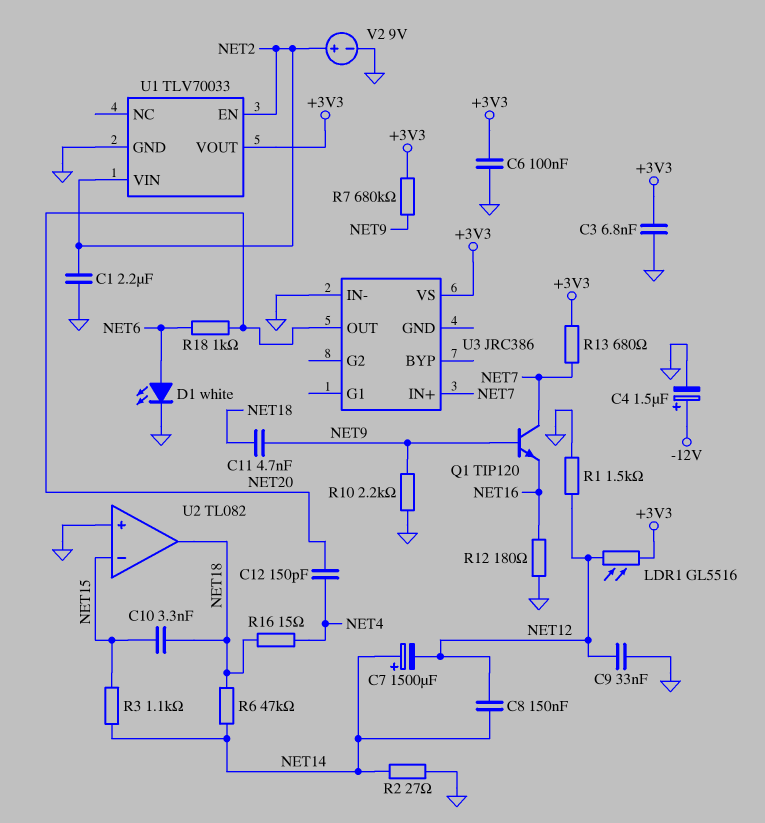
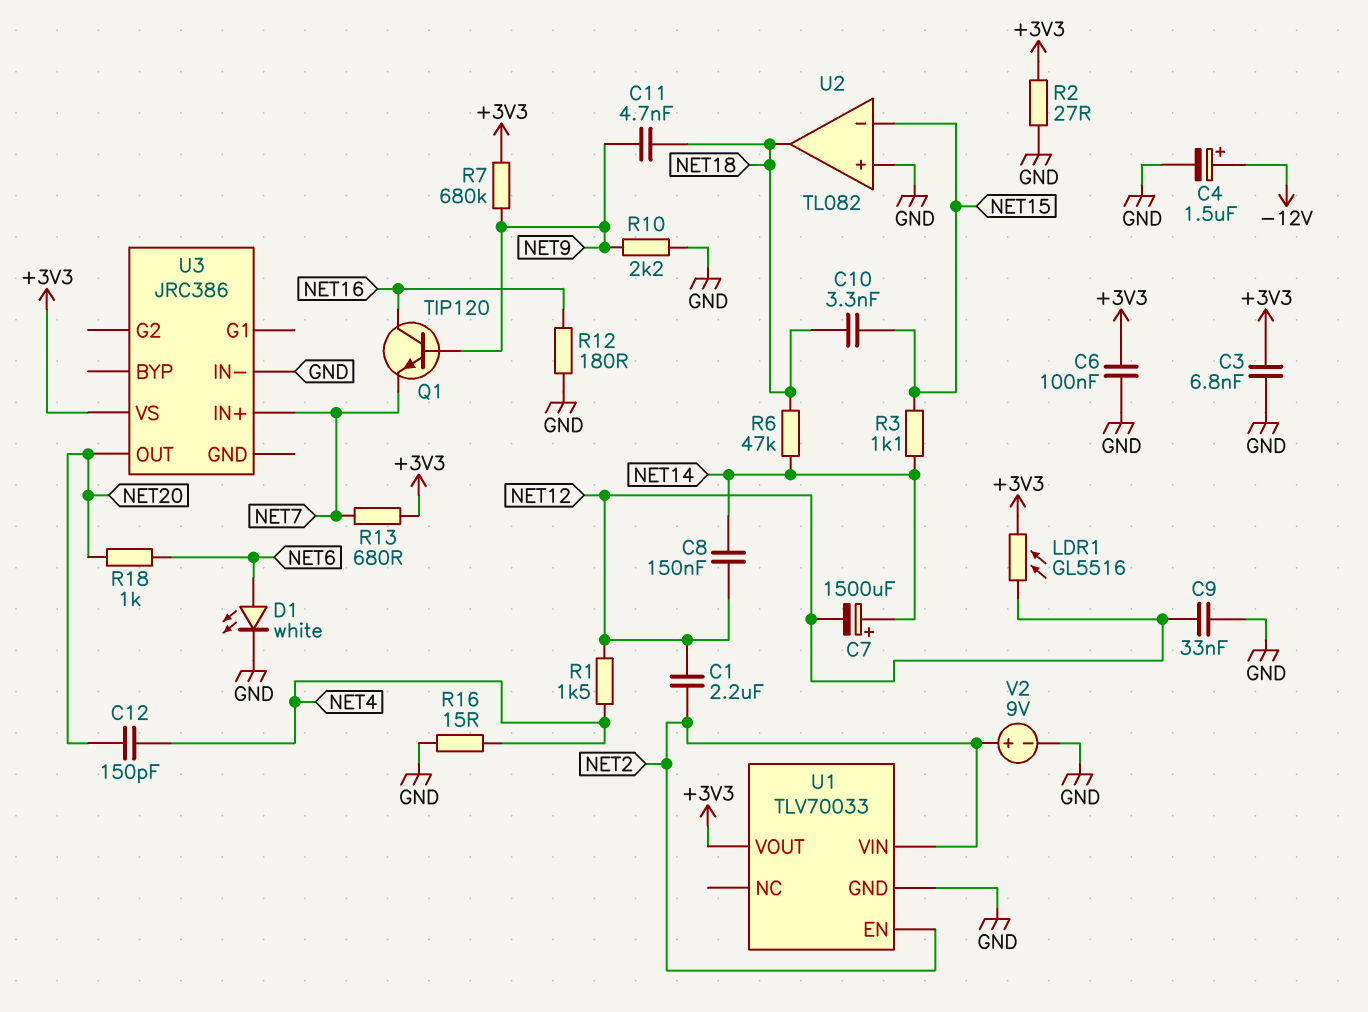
C1: 2.2uF (GND, NET2) -> 2.2uF (NET2, NET12)
Q1: NPN TIP120 (B NET9, C NET7, E NET16) -> NPN TIP120 (B NET9, C NET16, E NET7)
R1: 1.5k (GND, NET12) -> 1.5k (NET4, NET12)
R2: 27 (GND, NET14) -> 27 (+3V3, GND)
R16: 15 (NET4, NET18) -> 15 (GND, NET4)

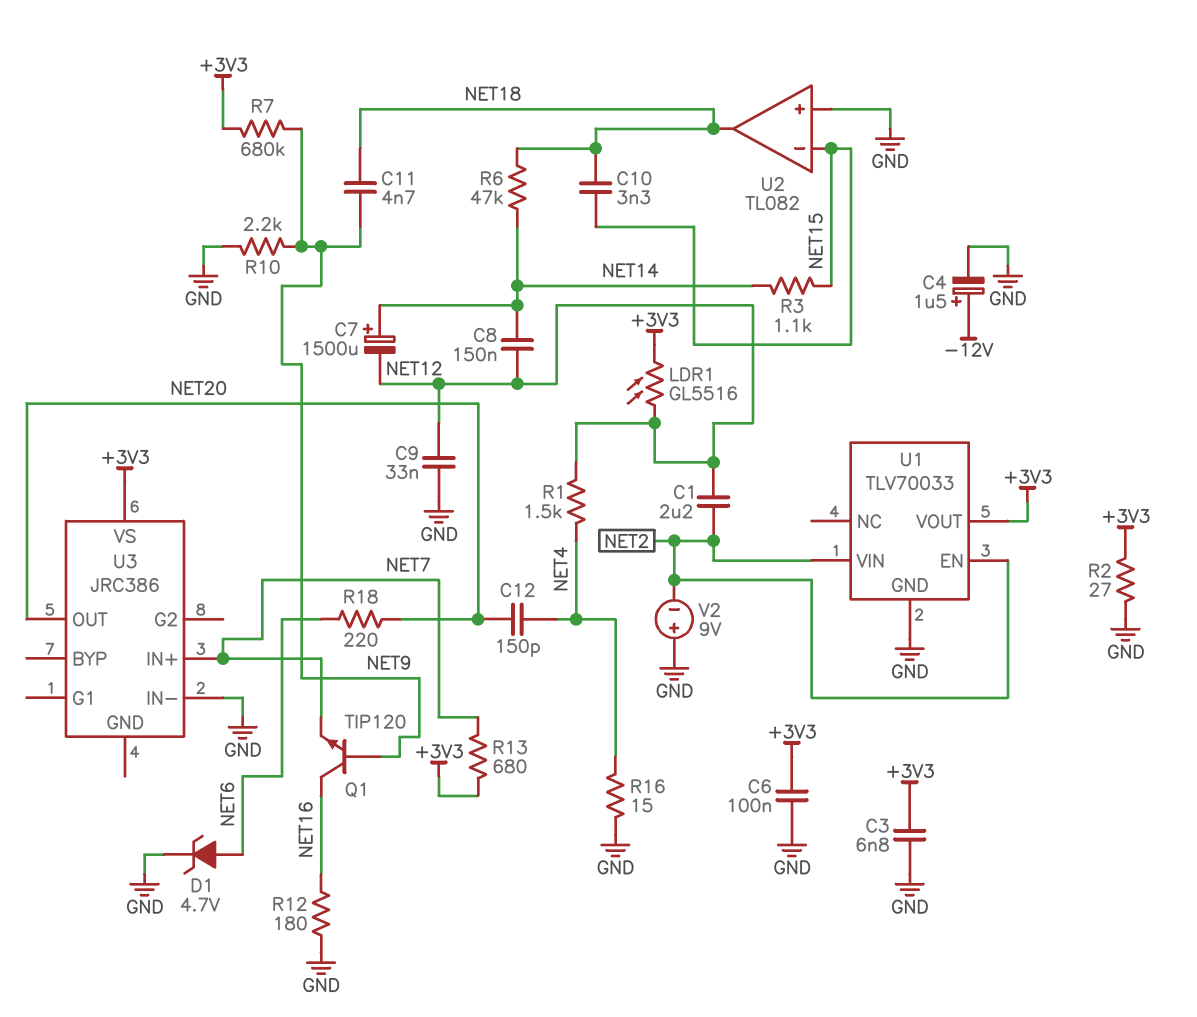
D1: LED white (A NET6, K GND) -> zener 4.7V (A NET6, K GND)
R18: 1k (NET6, NET20) -> 220 (NET6, NET20)
V2: 9V (plus NET2, minus GND) -> 9V (plus GND, minus NET2)

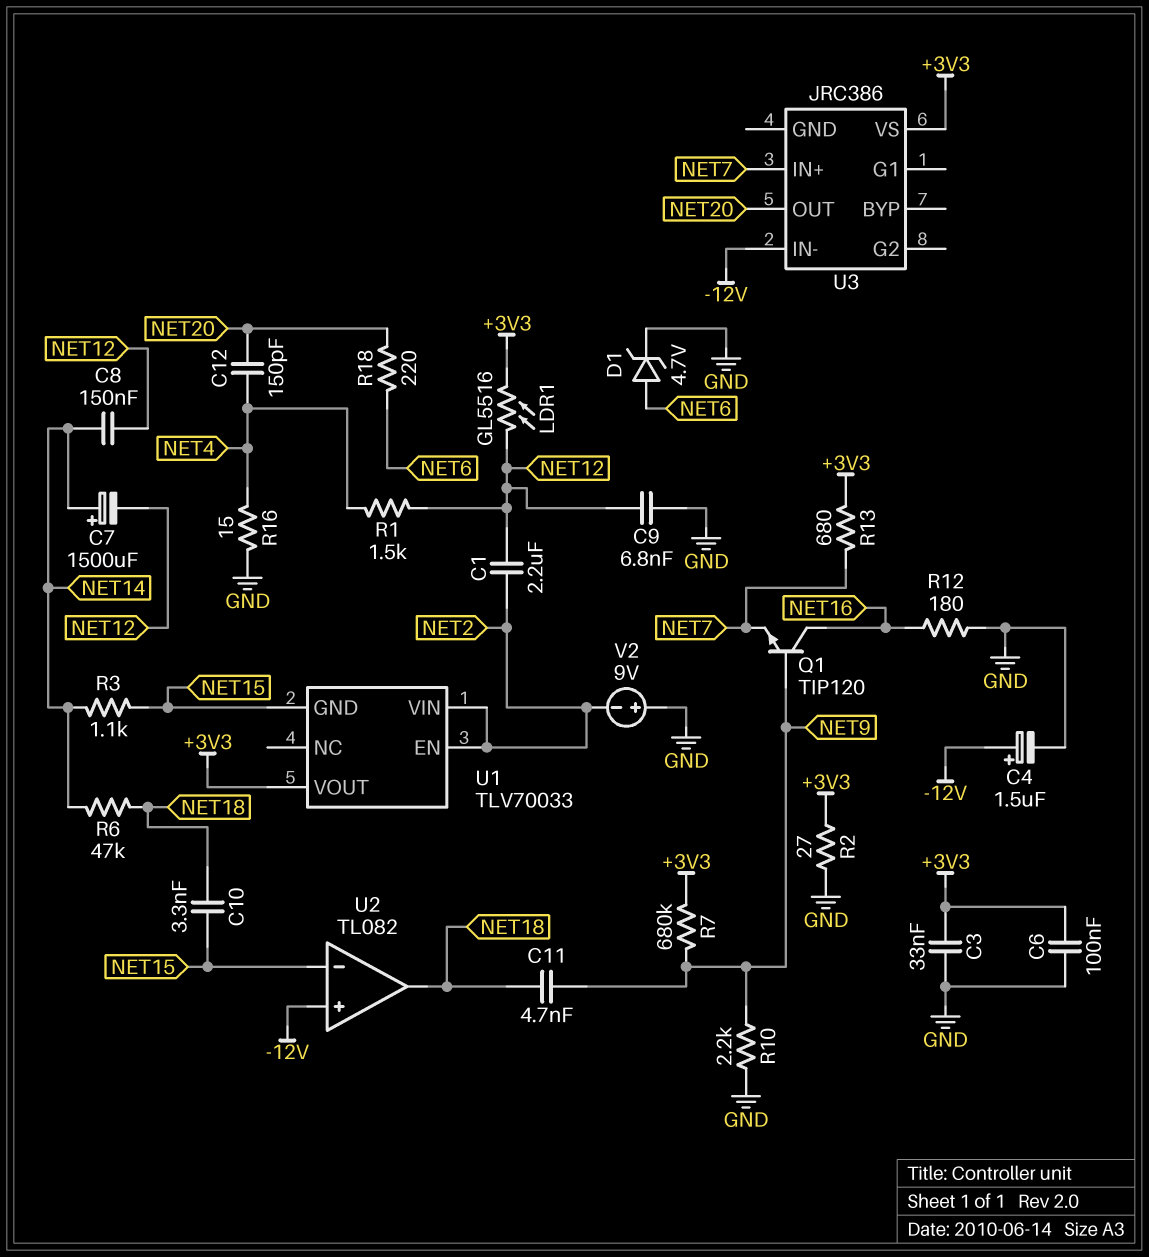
C3: 6.8nF (+3V3, GND) -> 33nF (+3V3, GND)
C9: 33nF (GND, NET12) -> 6.8nF (GND, NET12)
U1 pin GND: GND -> NET15
U2 pin in+: GND -> -12V
U3 pin IN-: GND -> -12V

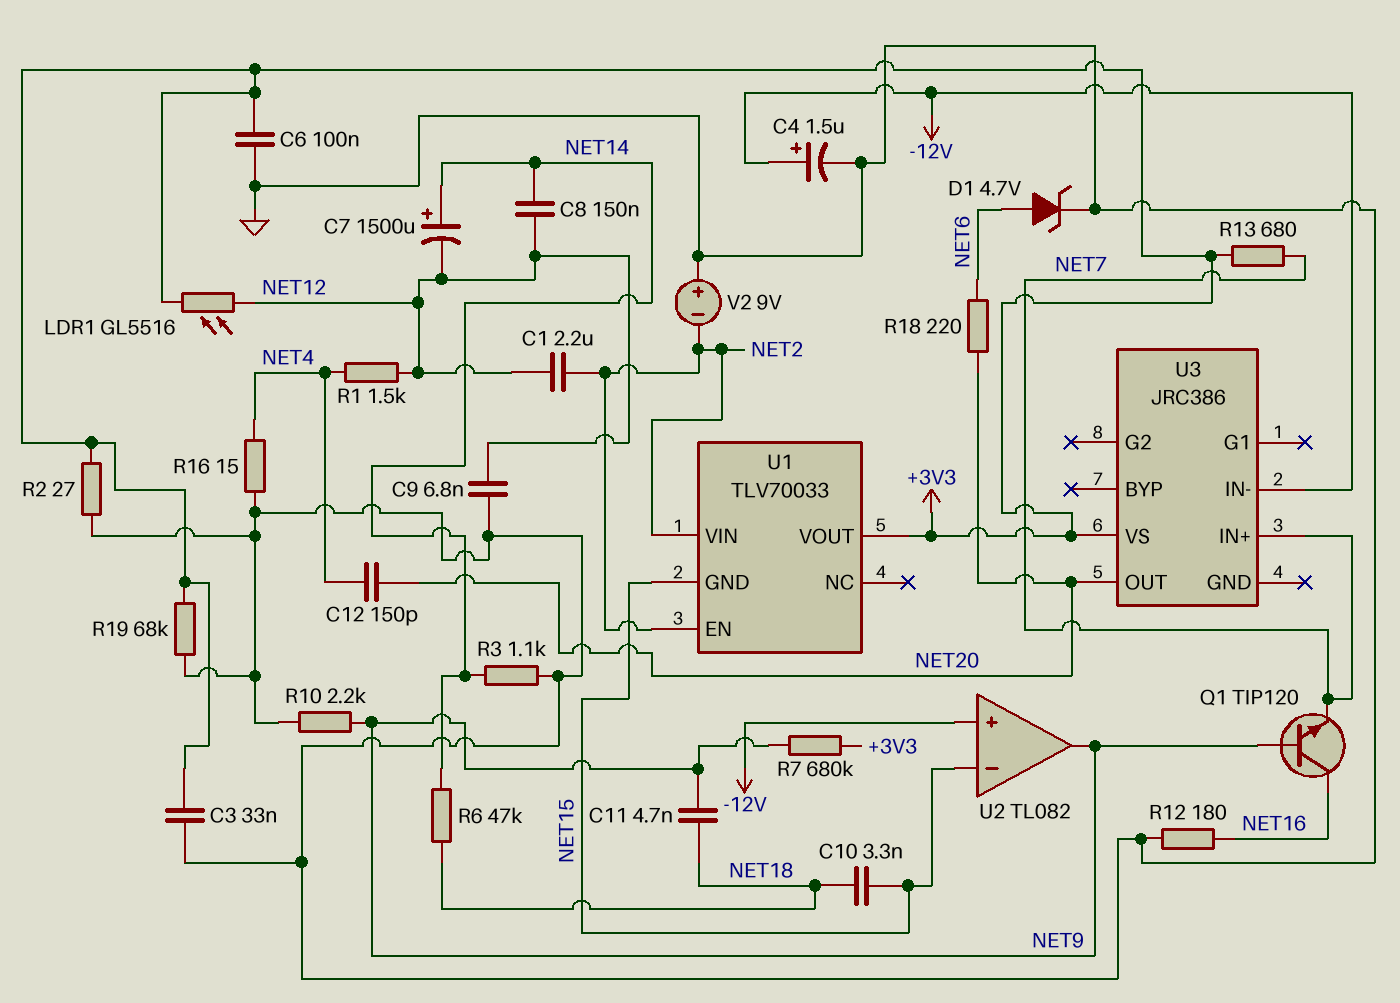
R3: 1.1k (NET14, NET15) -> 1.1k (GND, NET14)
R19: none -> 68k (+3V3, GND)
U2 pin out: NET18 -> NET9

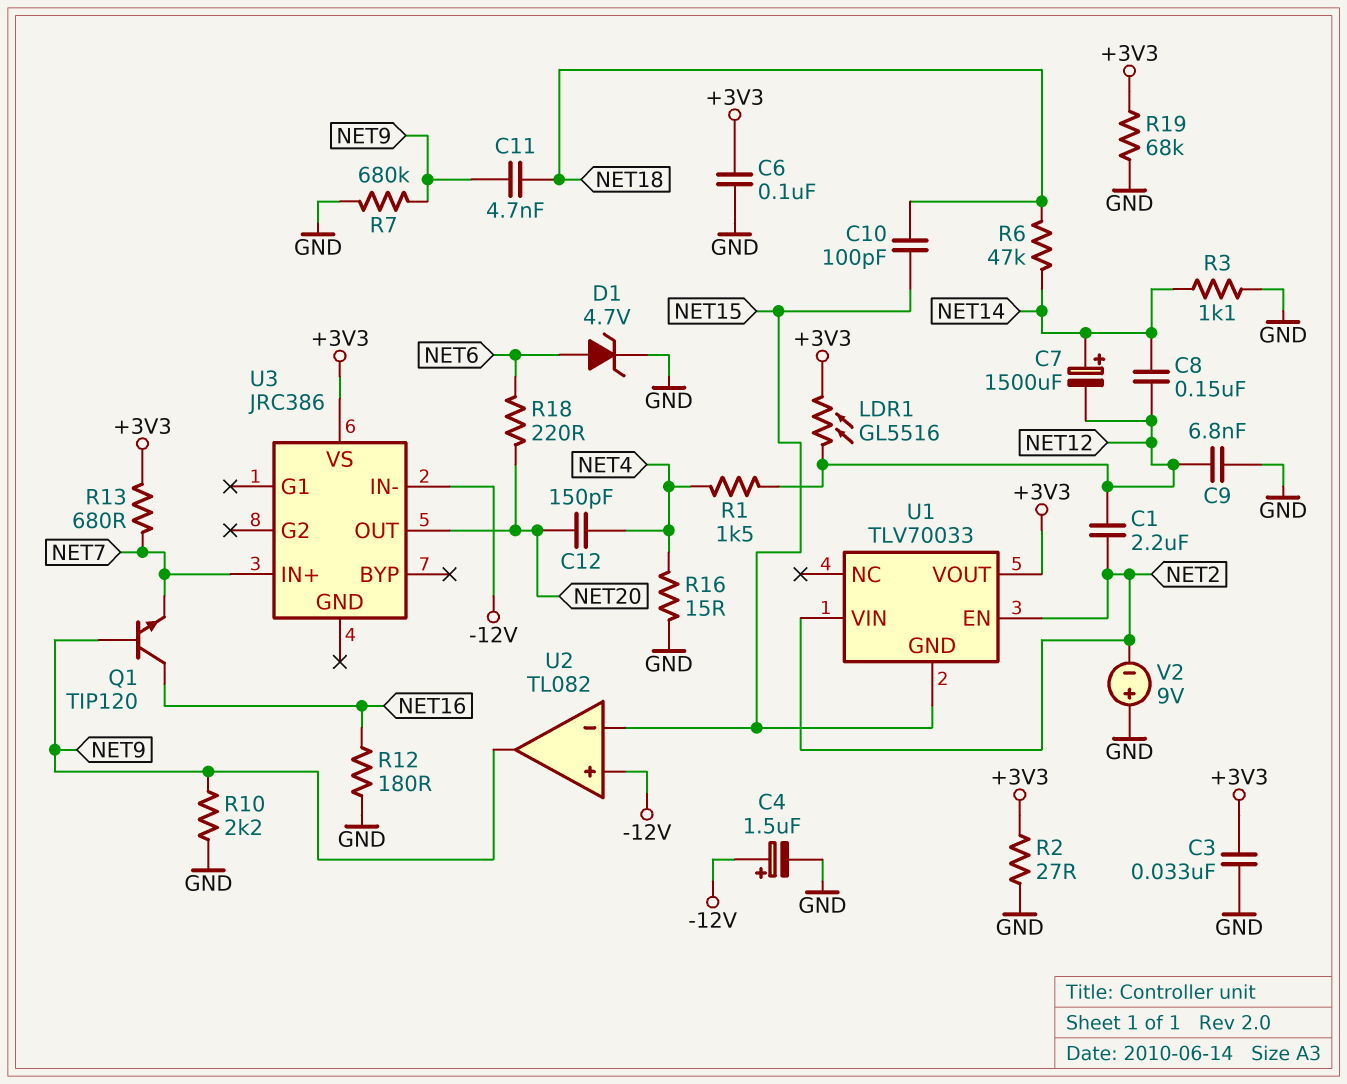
C10: 3.3nF (NET15, NET18) -> 100pF (NET15, NET18)
R7: 680k (+3V3, NET9) -> 680k (GND, NET9)

